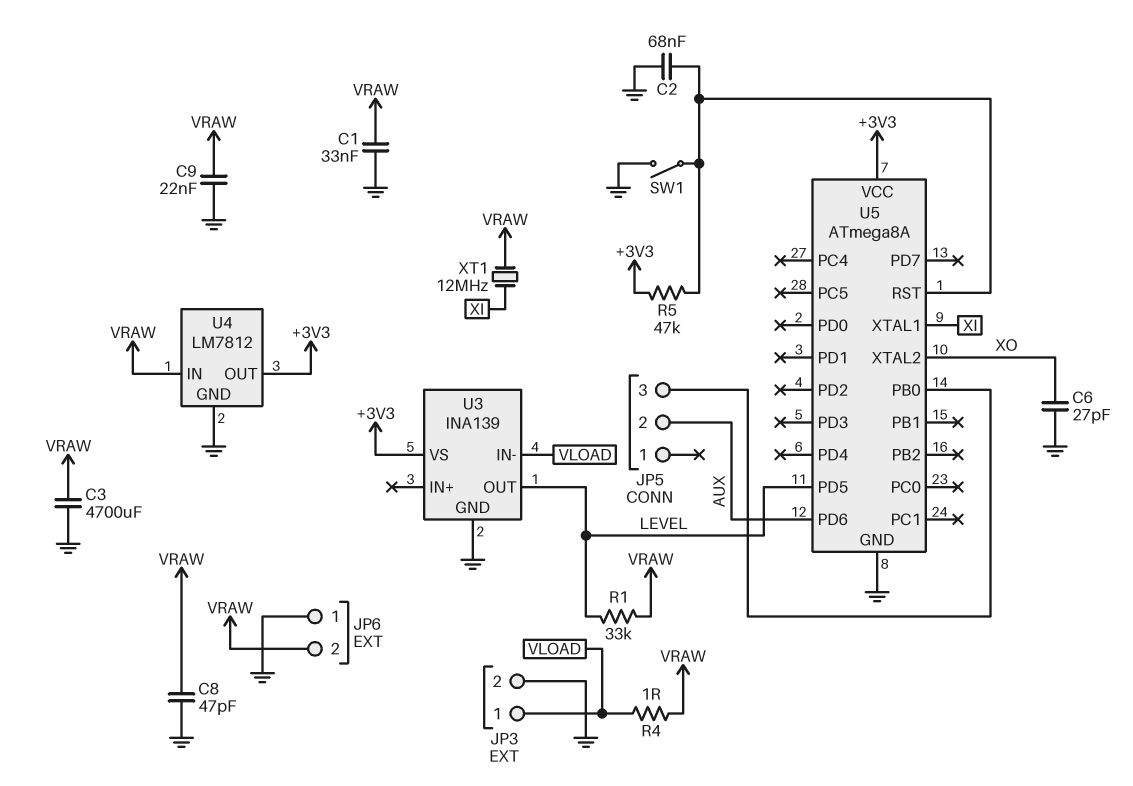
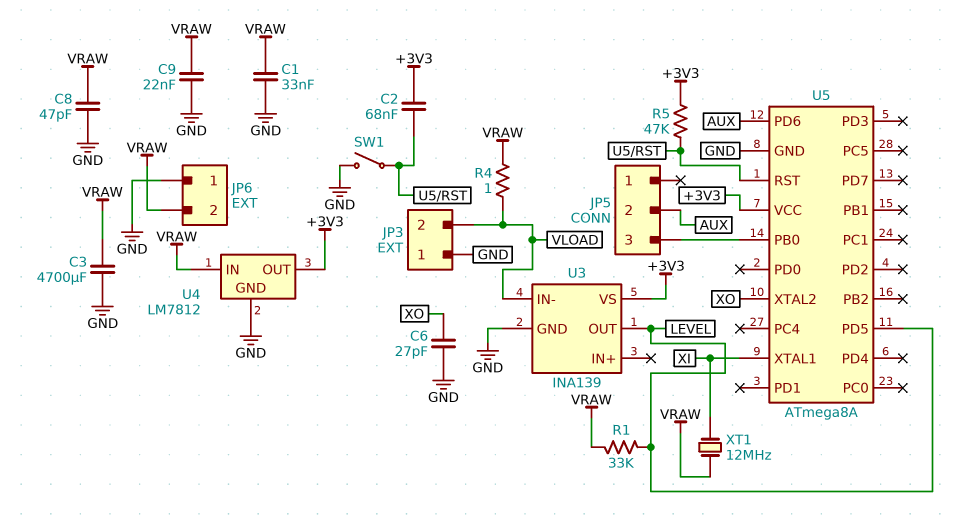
C2: 68nF (GND, U5/RST) -> 68nF (+3V3, U5/RST)
JP3 pin 1: VLOAD -> GND
JP3 pin 2: GND -> VLOAD

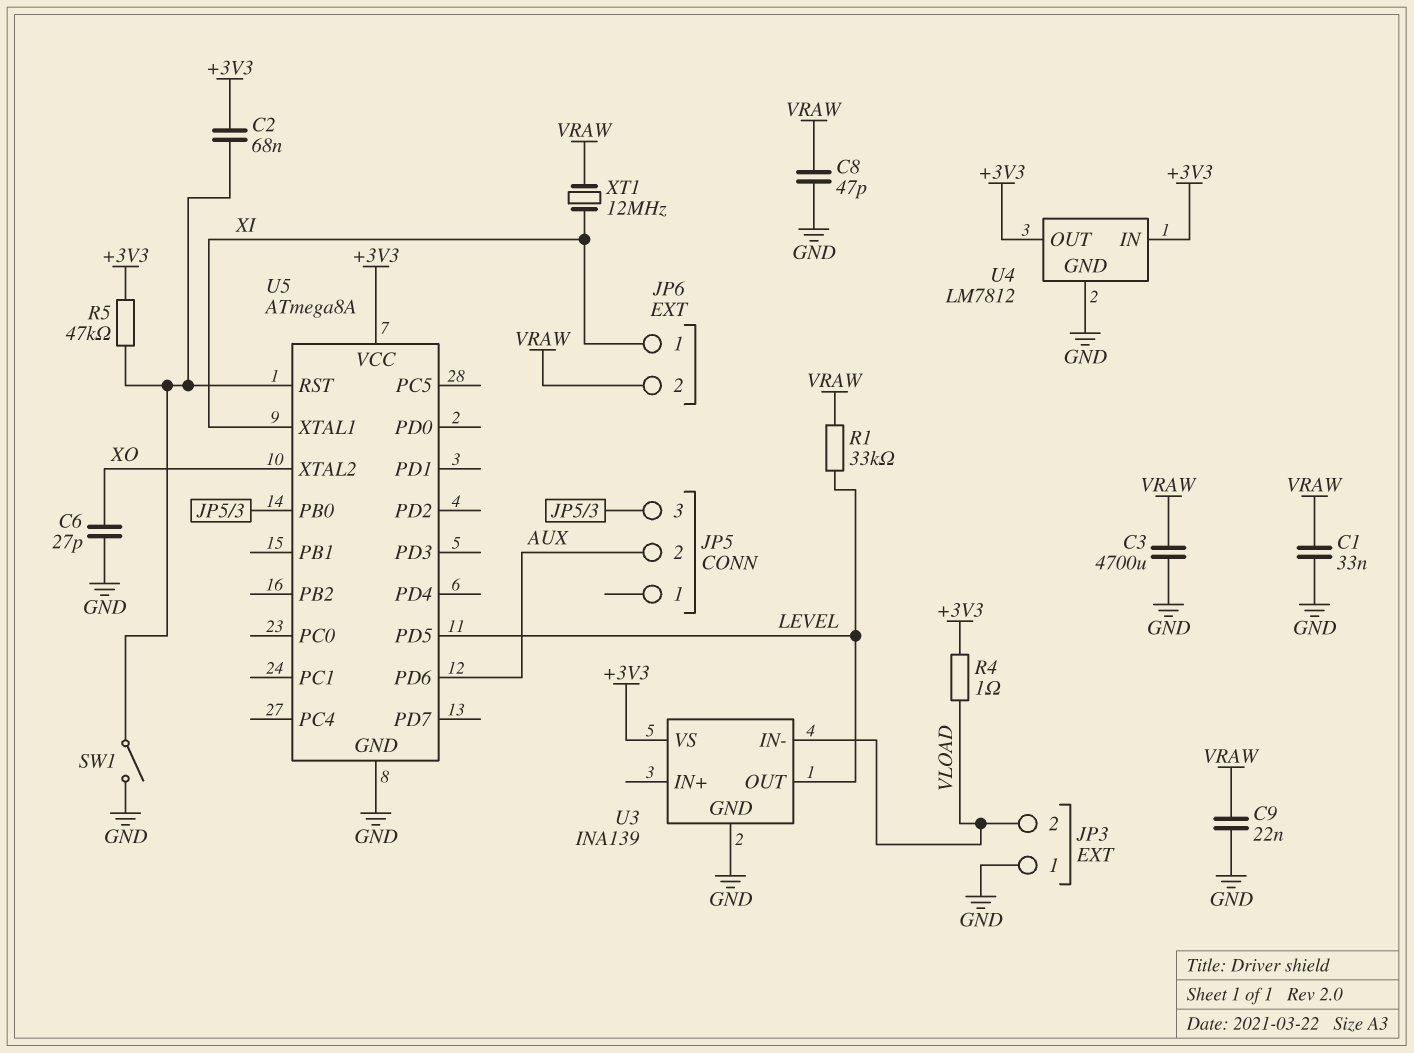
JP6 pin 1: GND -> XI
R4: 1 (VLOAD, VRAW) -> 1 (+3V3, VLOAD)
U4 pin IN: VRAW -> +3V3

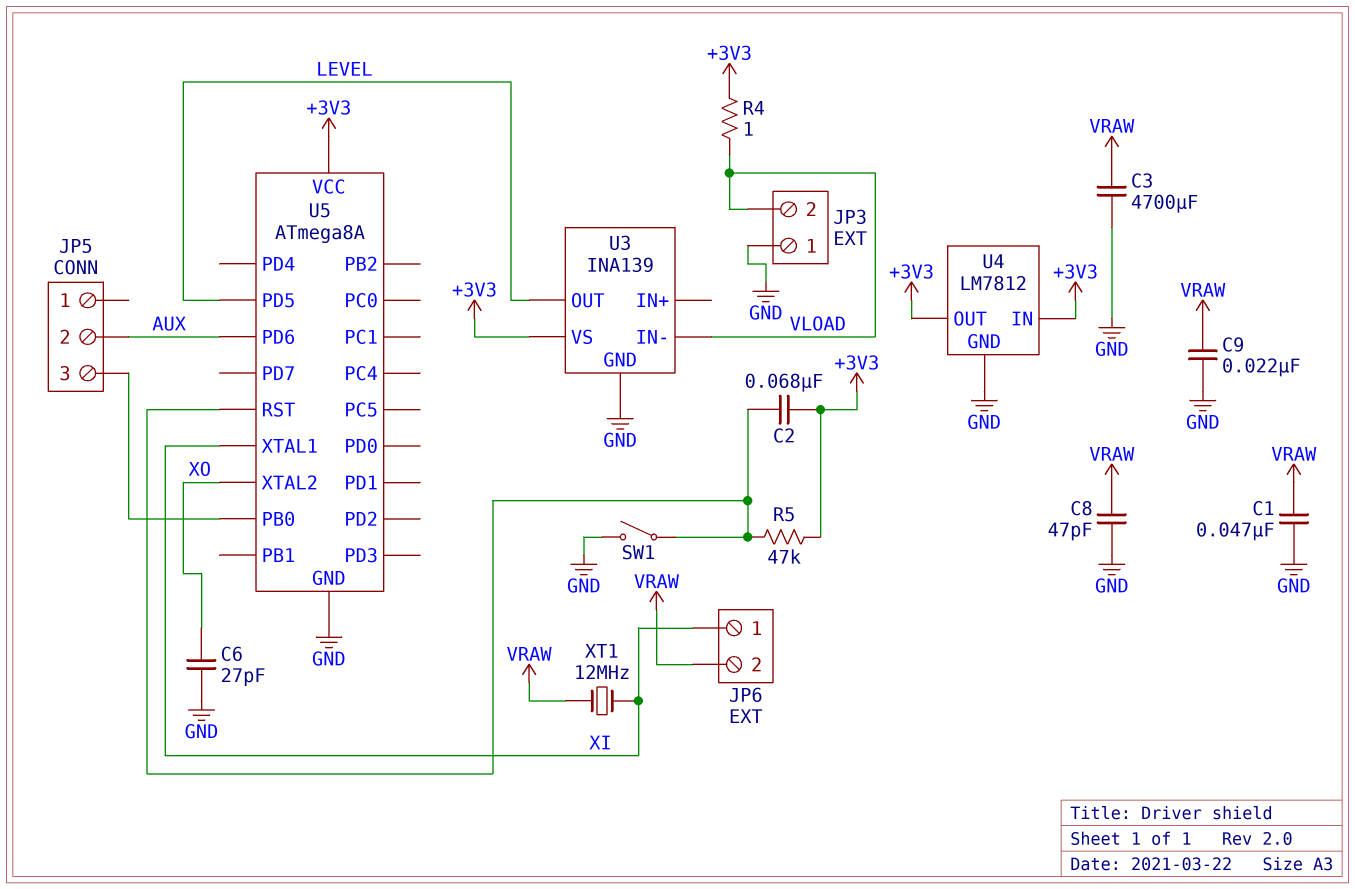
C1: 33nF (GND, VRAW) -> 47nF (GND, VRAW)
R1: 33k (LEVEL, VRAW) -> none

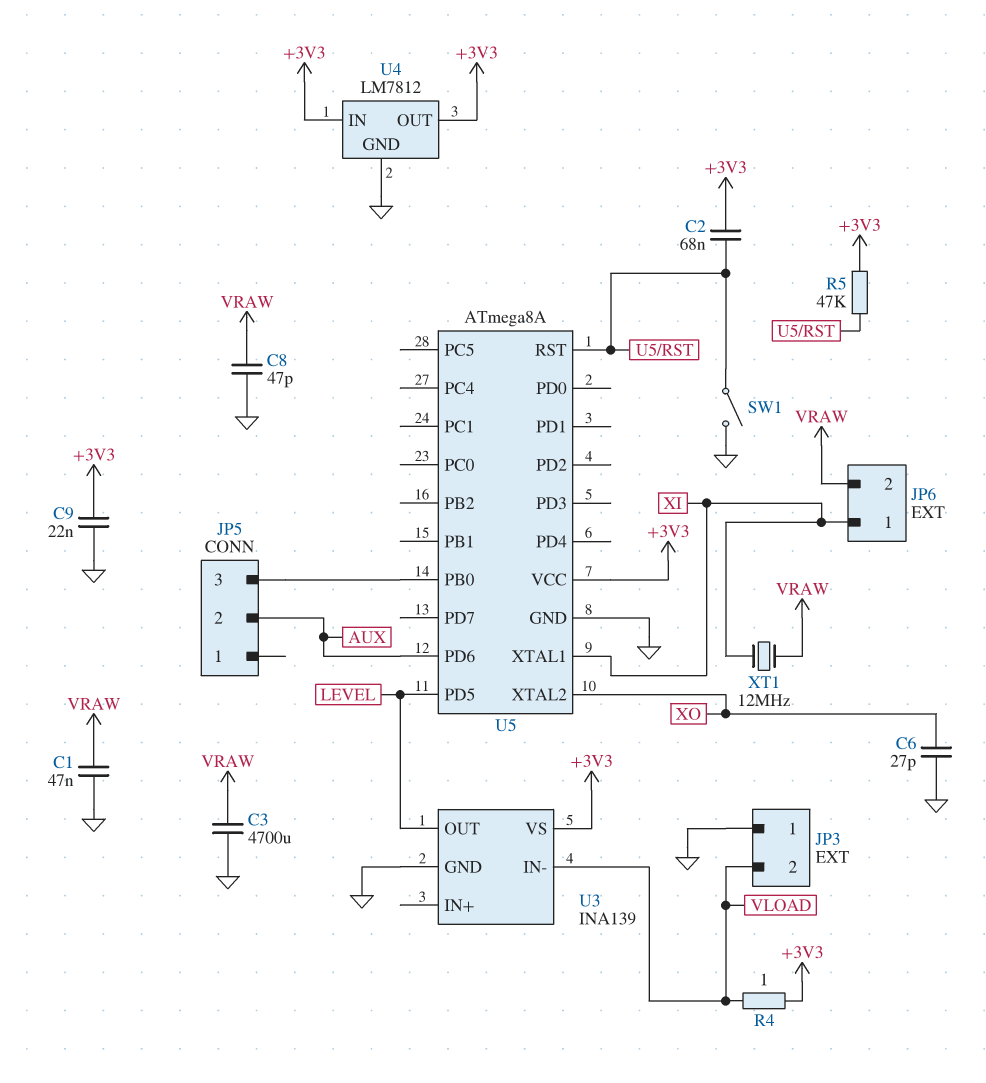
C9: 22nF (GND, VRAW) -> 22nF (+3V3, GND)

